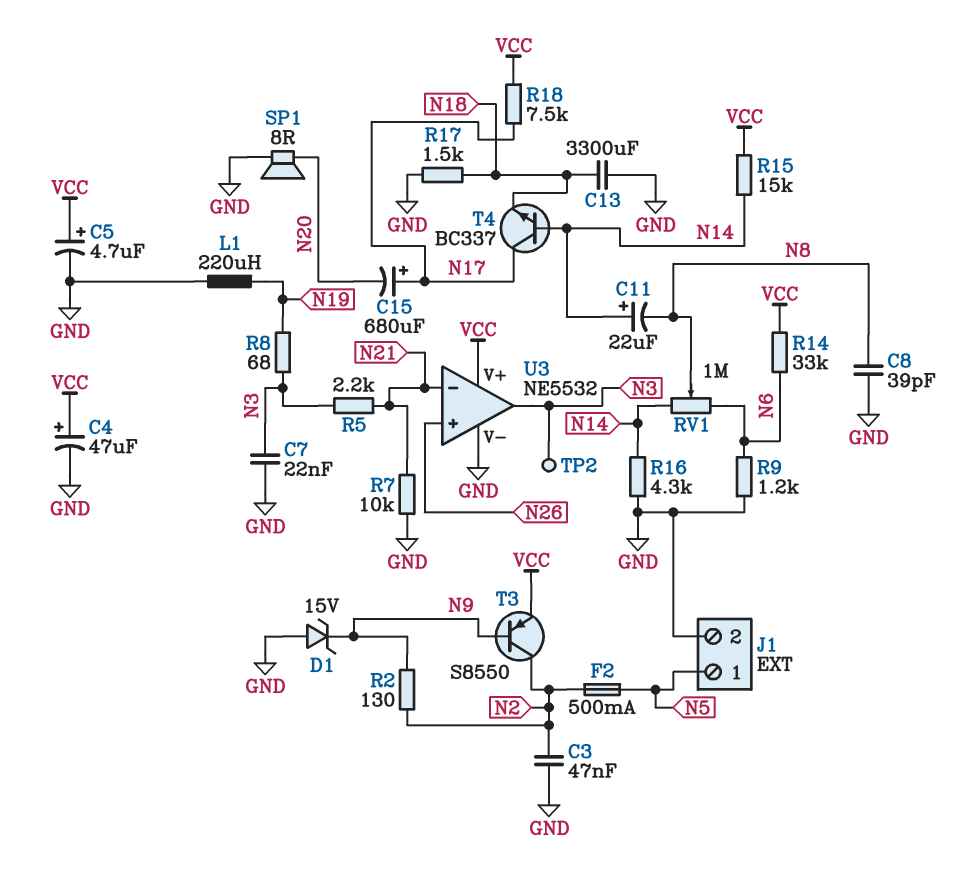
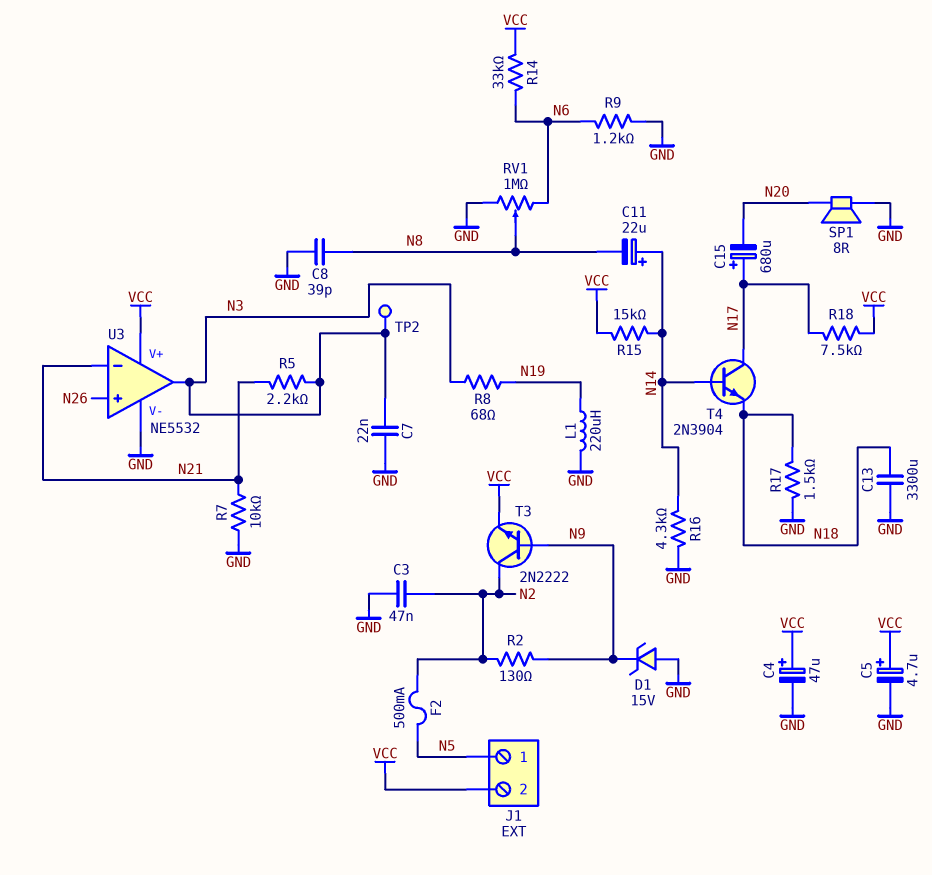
J1 pin 2: GND -> VCC
RV1: 1M (N6, N14, wiper N8) -> 1M (GND, N6, wiper N8)
T3: PNP S8550 (B N9, C N2, E VCC) -> NPN 2N2222 (B N9, C N2, E VCC)
T4: NPN BC337 (B N14, C N17, E N18) -> NPN 2N3904 (B N14, C N17, E N18)

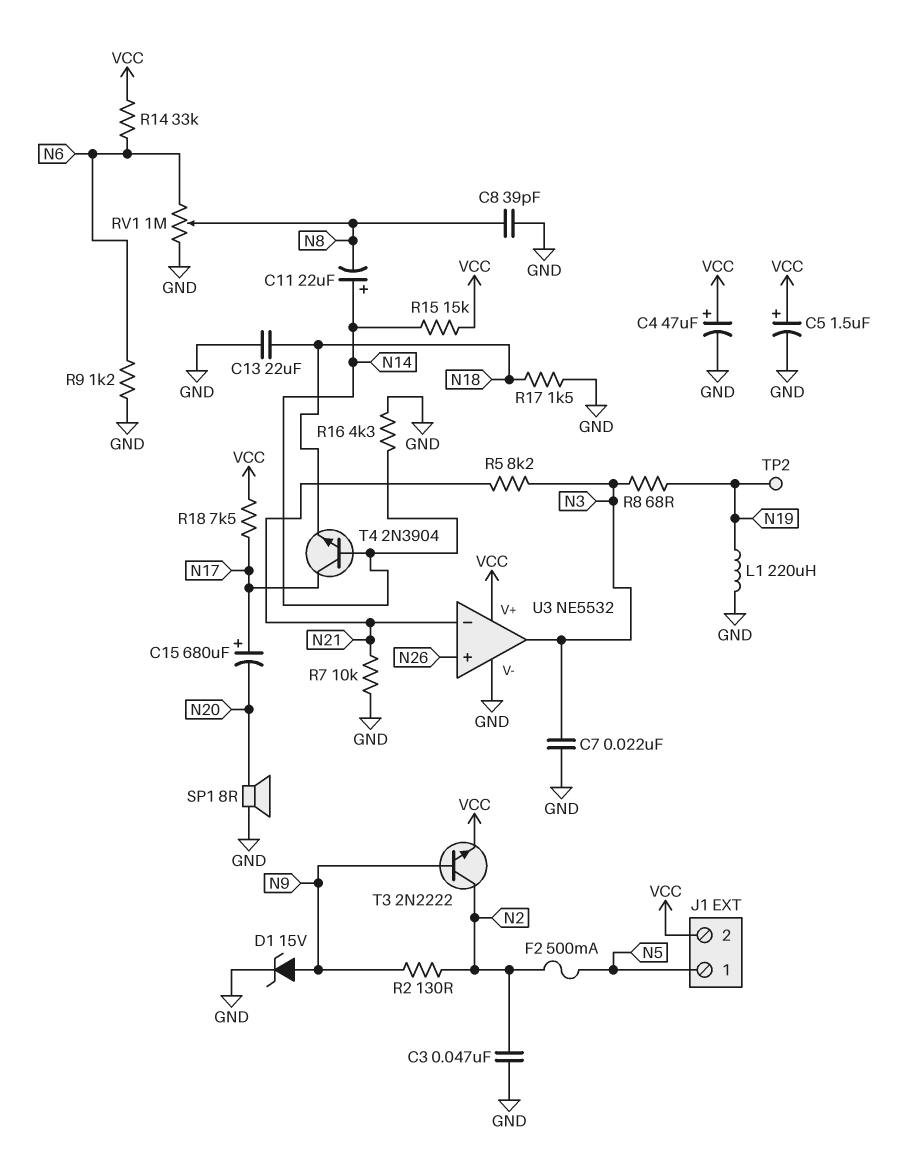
C5: 4.7uF (plus VCC, minus GND) -> 1.5uF (plus VCC, minus GND)
C13: 3300uF (GND, N18) -> 22uF (GND, N18)
D1: zener 15V (A GND, K N9) -> zener 15V (A N9, K GND)
R5: 2.2k (N3, N21) -> 8.2k (N3, N21)
TP2: test point (N3) -> test point (N19)

